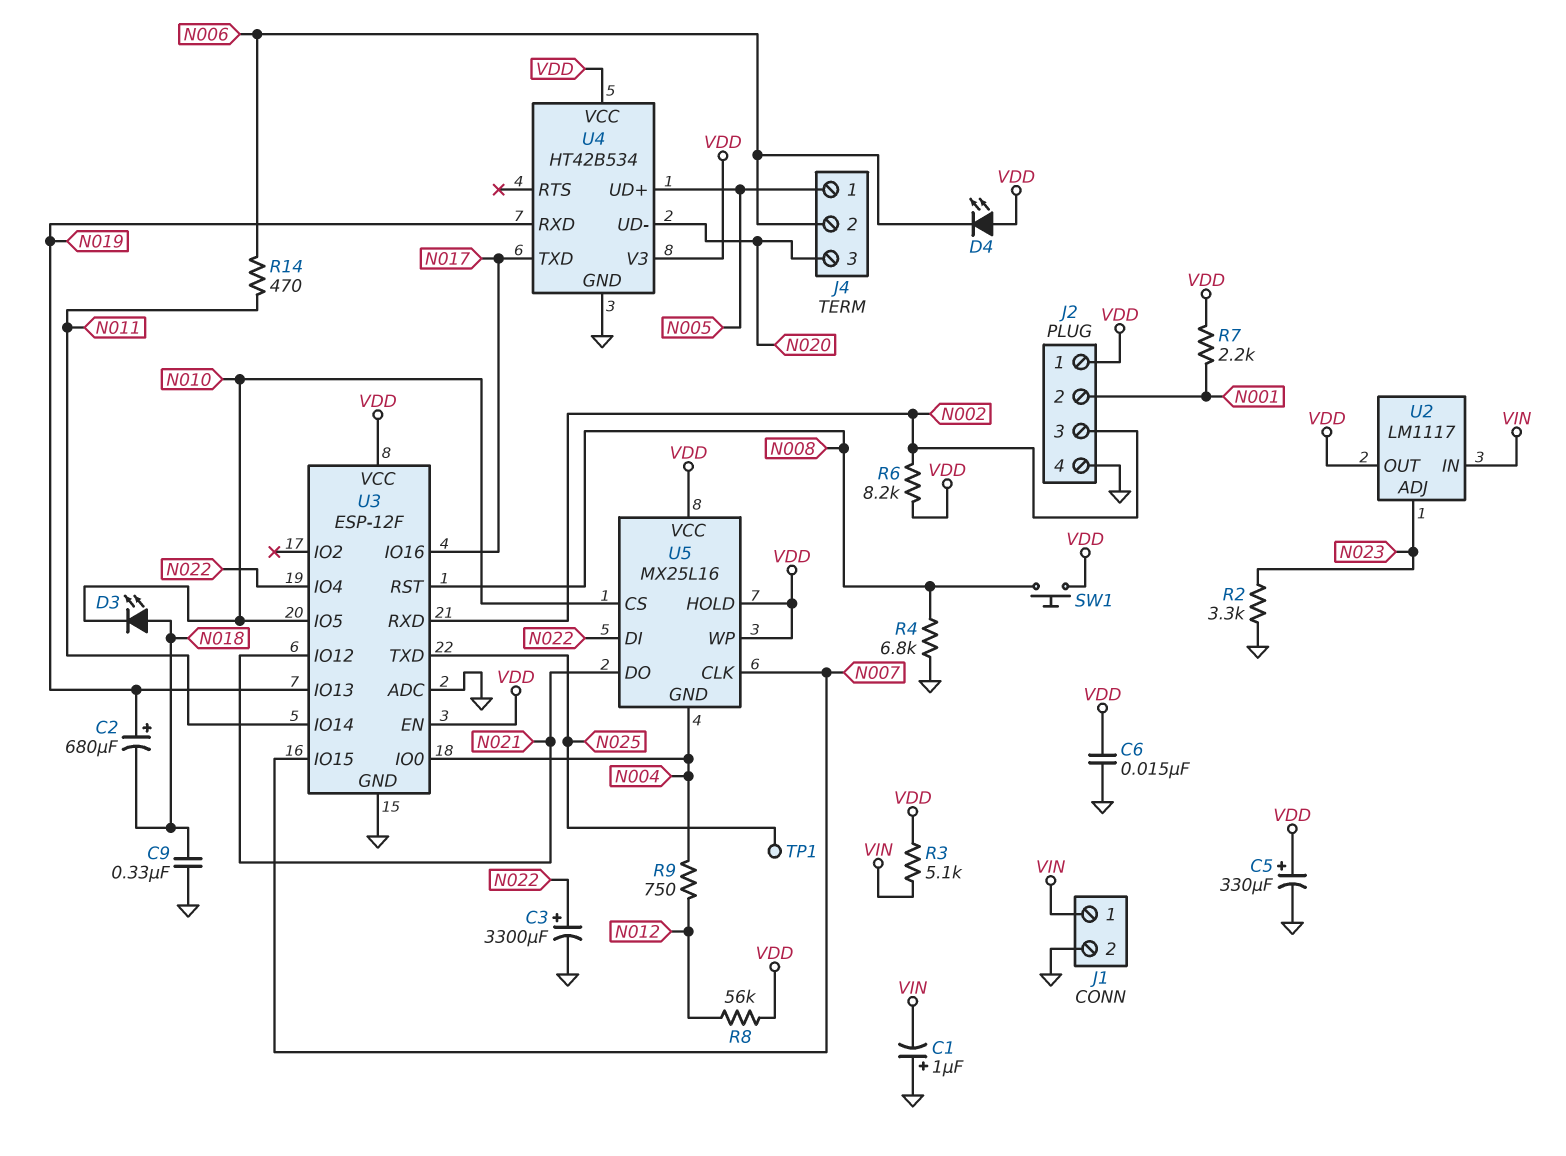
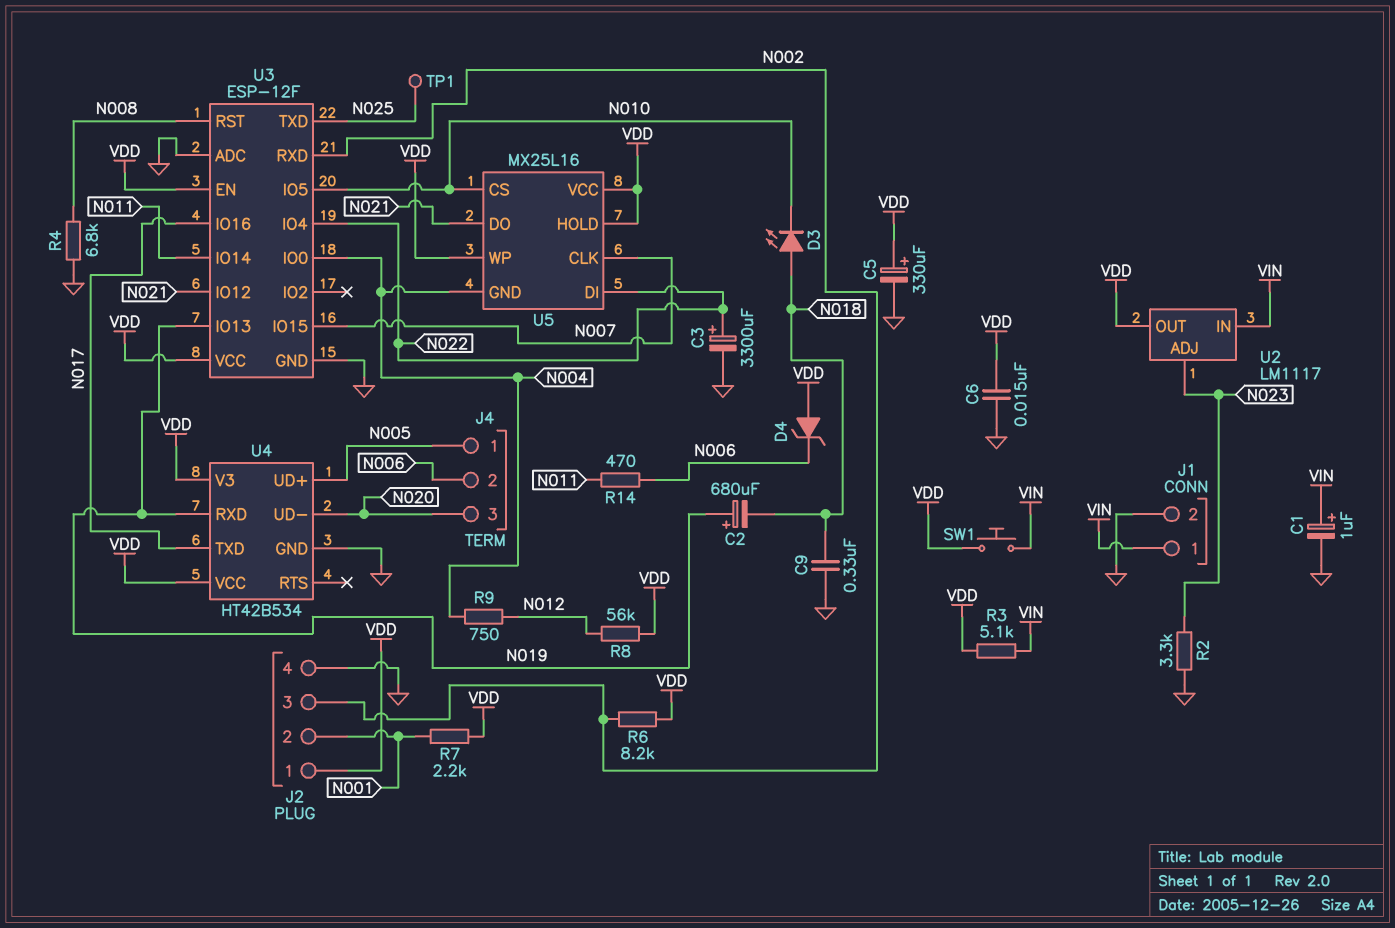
C1: 1uF (plus GND, minus VIN) -> 1uF (plus VIN, minus GND)
D4: LED (A VDD, K N006) -> zener (A VDD, K N006)
SW1: button (N008, VDD) -> button (VDD, VIN)

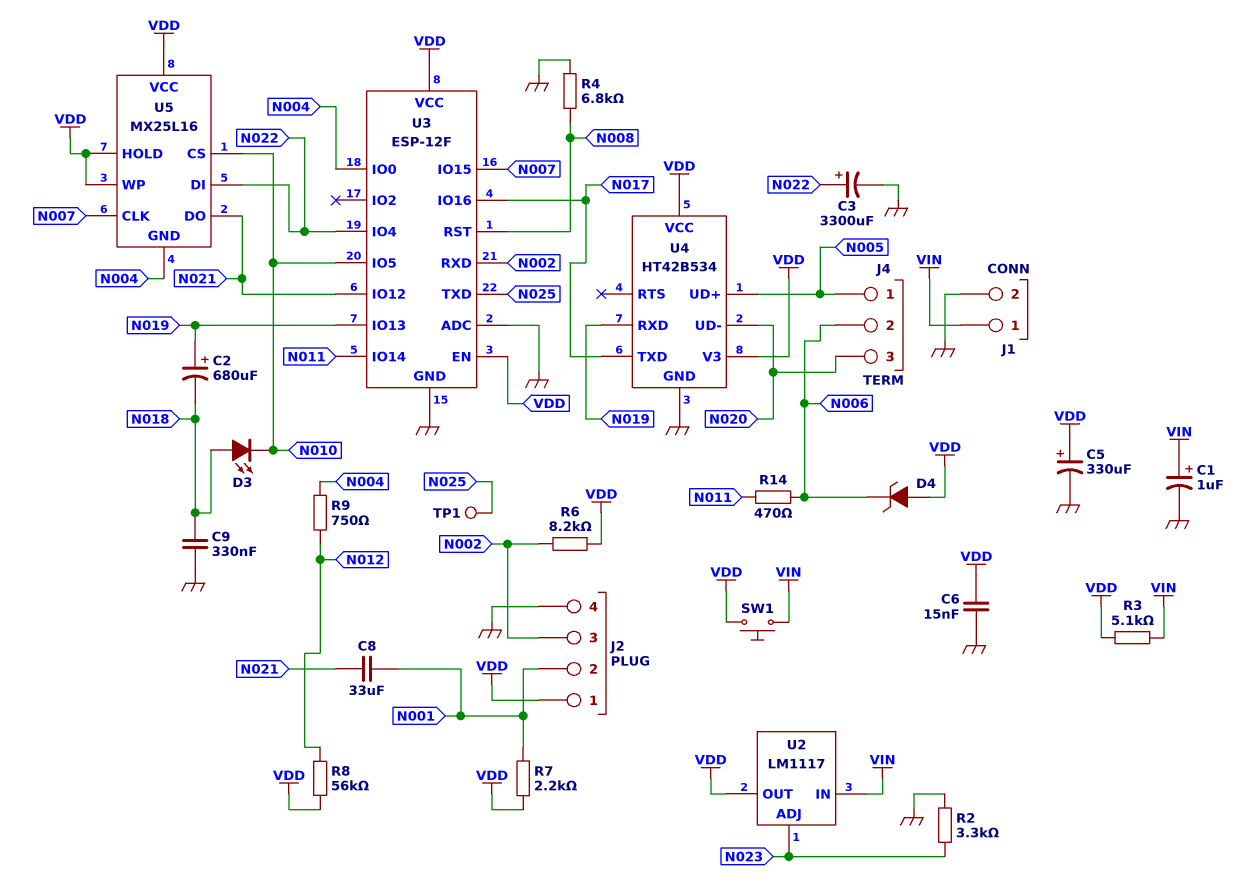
C8: none -> 33uF (N001, N021)

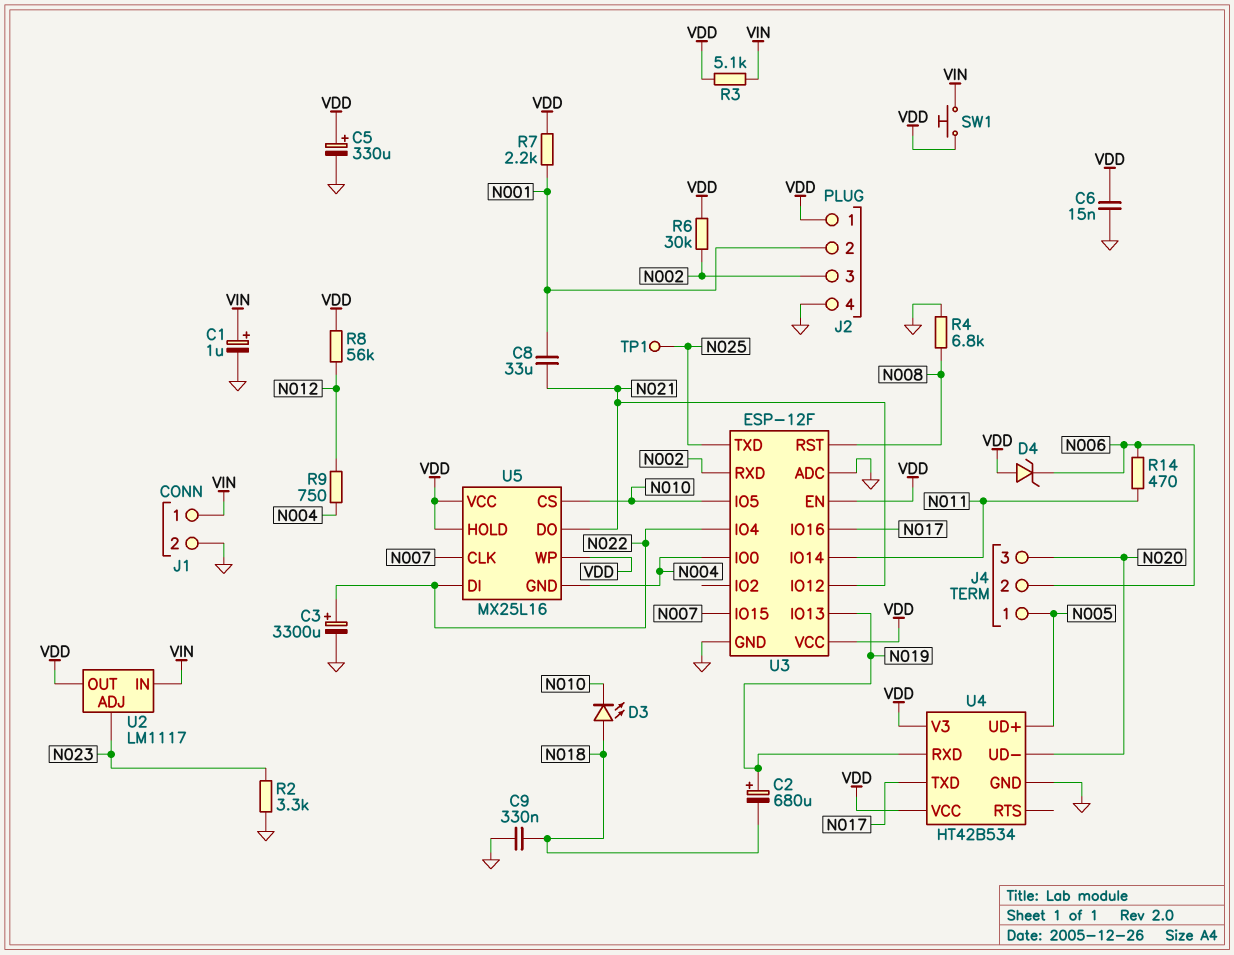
R6: 8.2k (N002, VDD) -> 30k (N002, VDD)

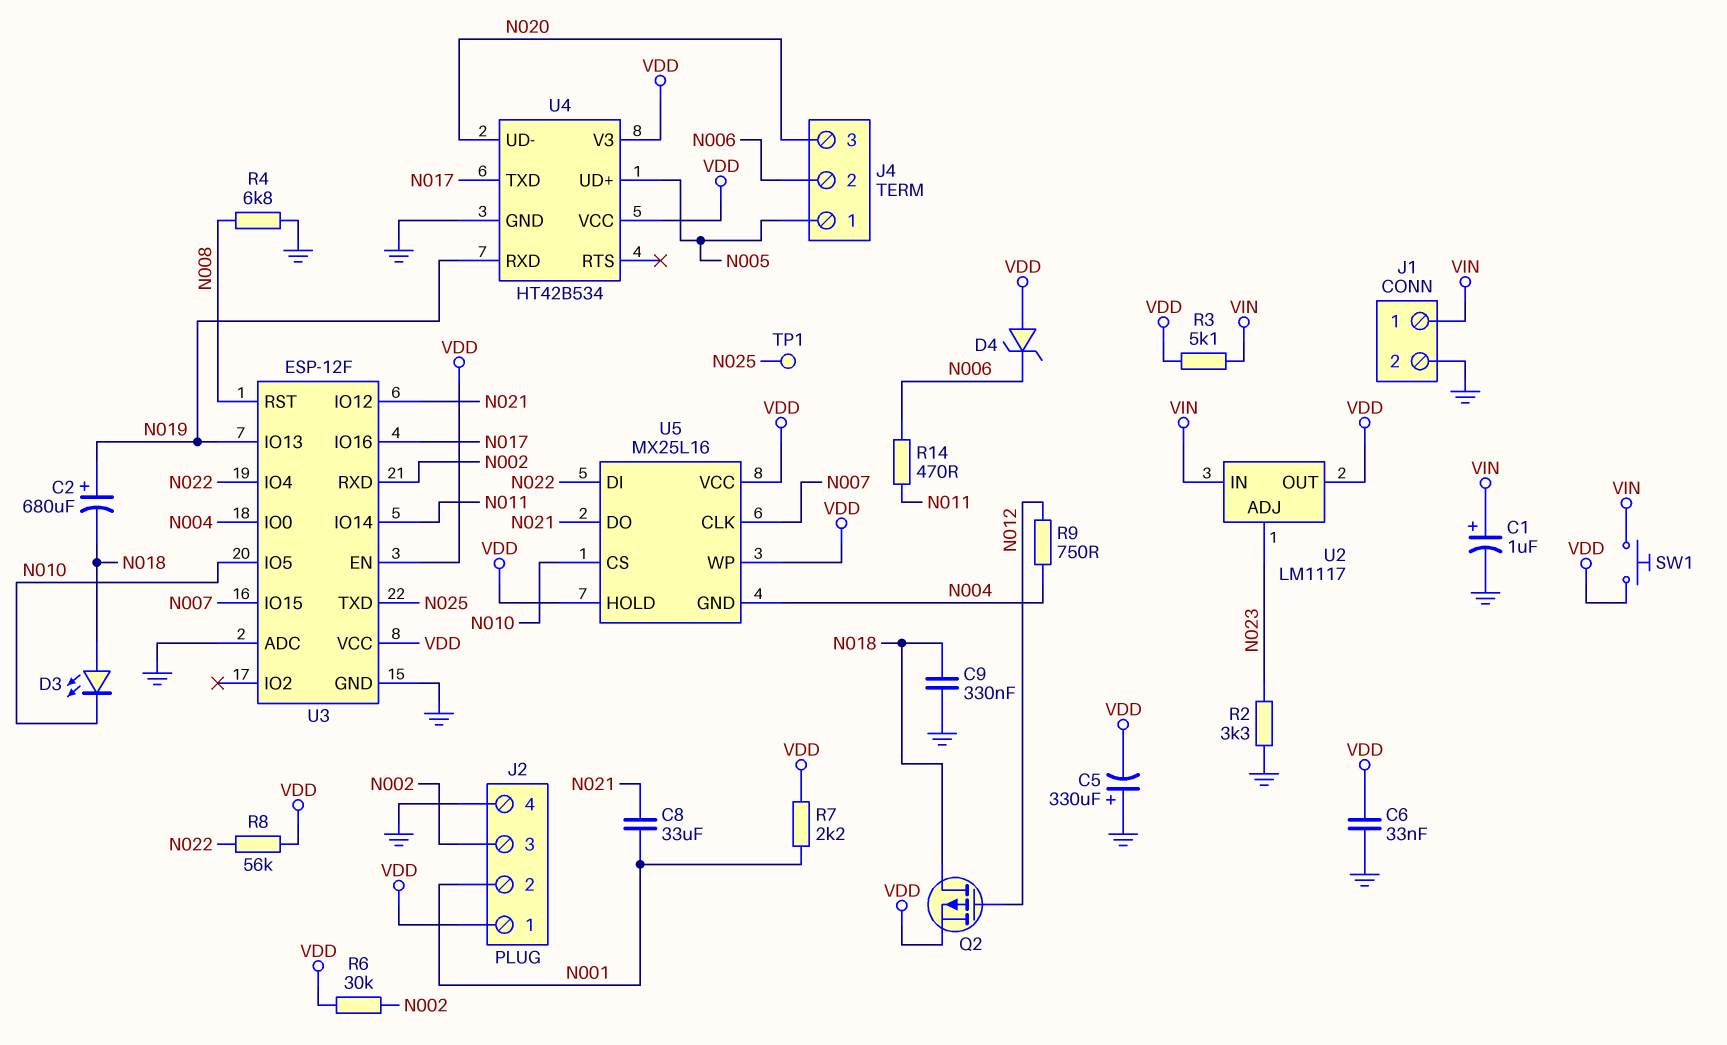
C3: 3300uF (plus N022, minus GND) -> none
C5: 330uF (plus VDD, minus GND) -> 330uF (plus GND, minus VDD)
C6: 15nF (GND, VDD) -> 33nF (GND, VDD)
Q2: none -> PMOS (G N012, D N018, S VDD)
R8: 56k (N012, VDD) -> 56k (N022, VDD)

